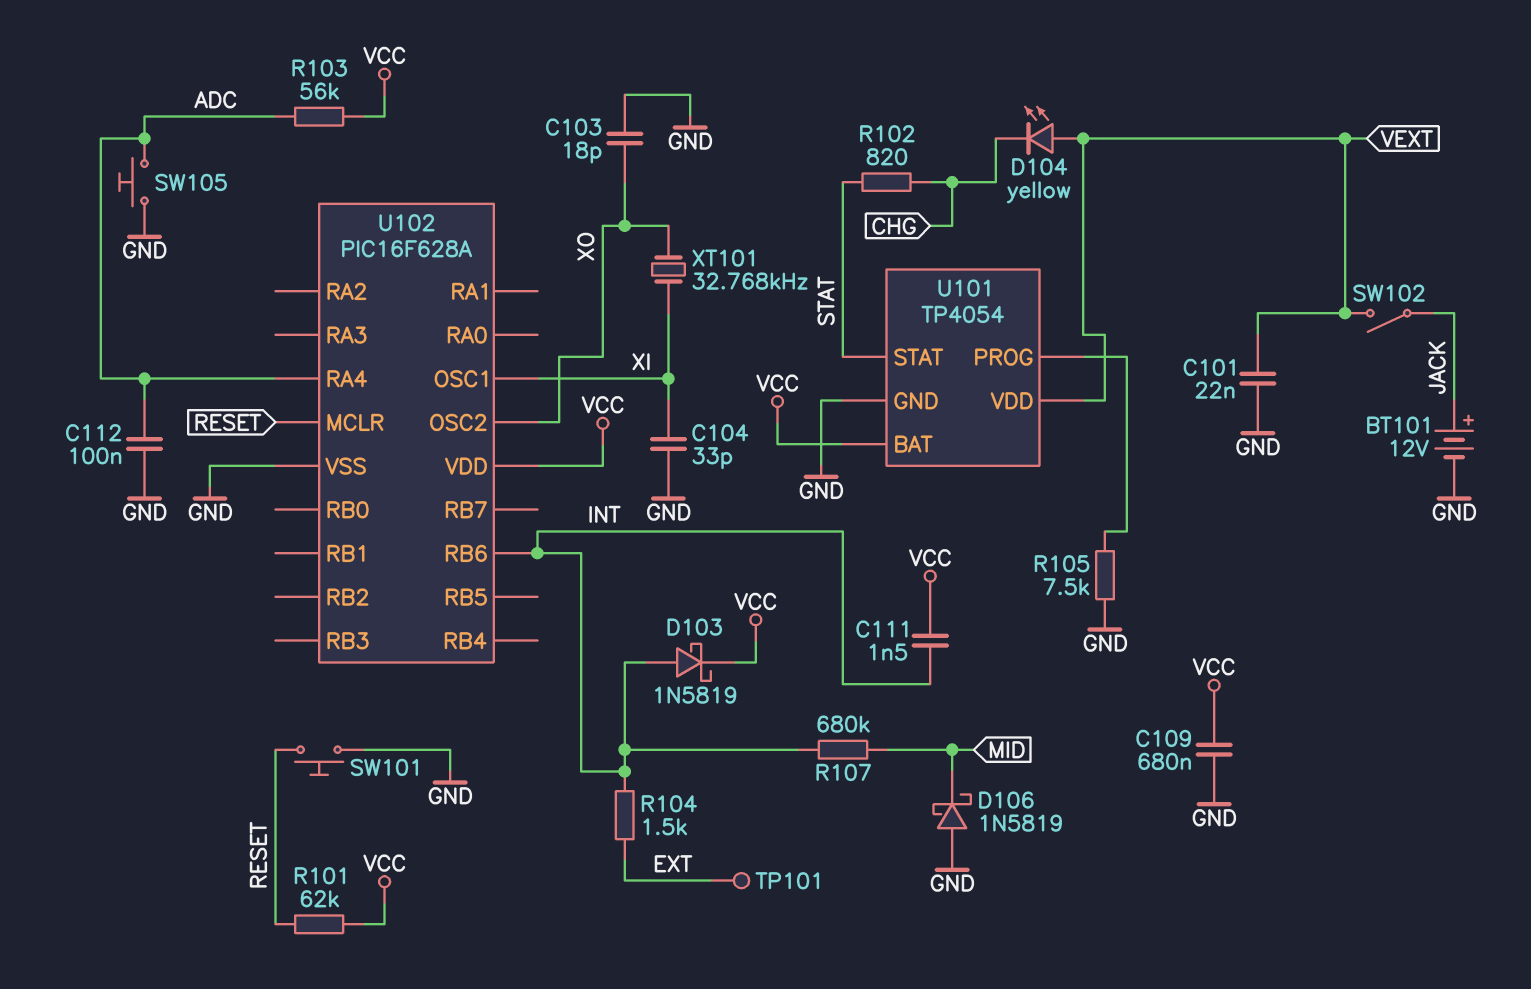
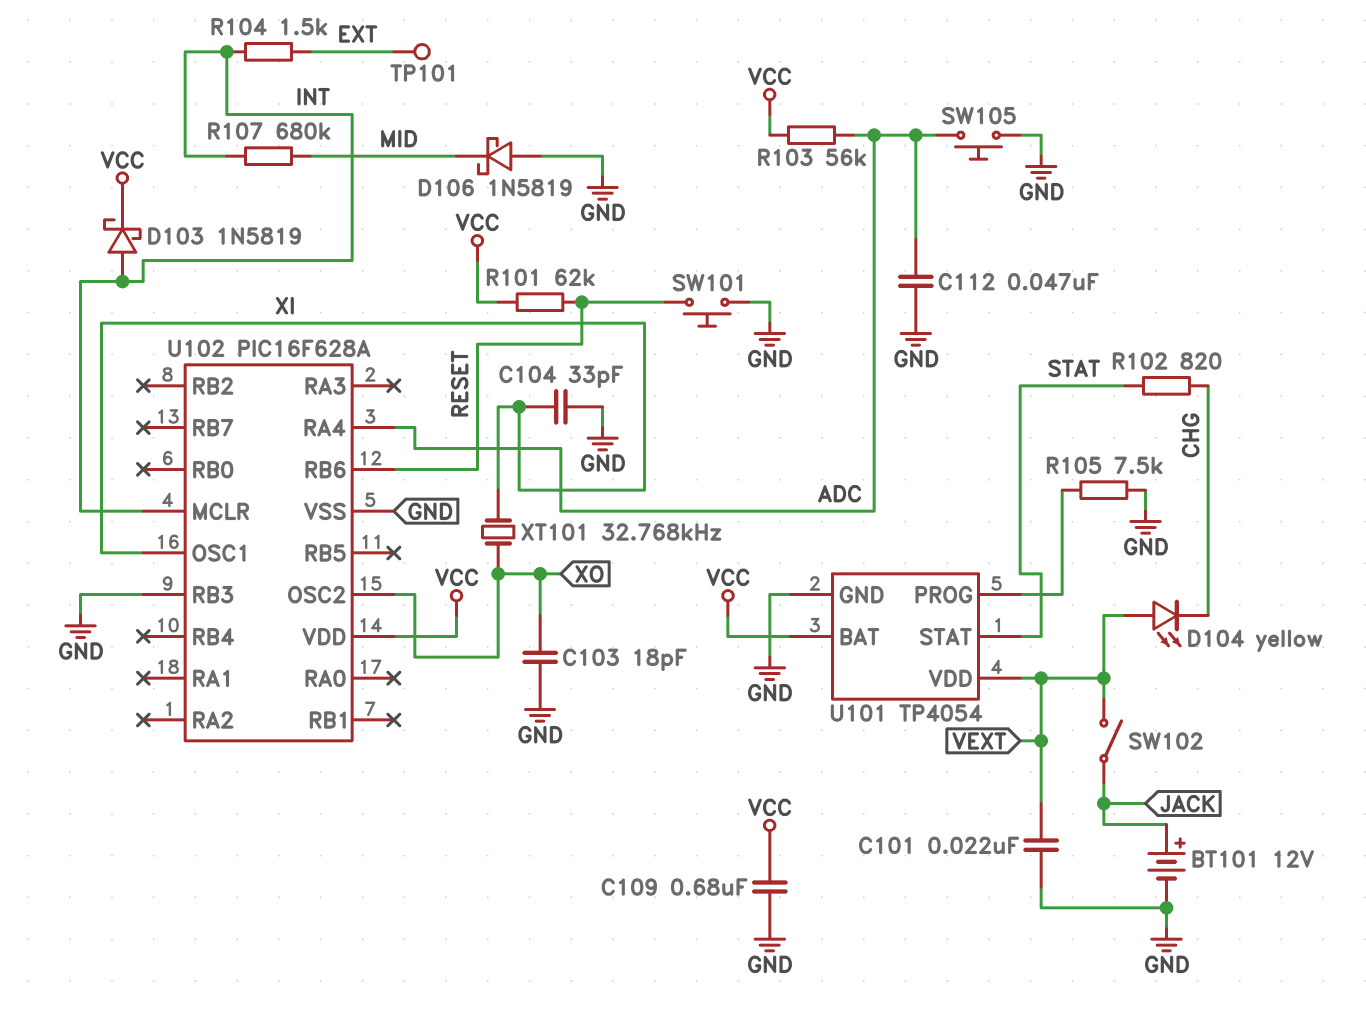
C111: 1.5nF (INT, VCC) -> none
C112: 100nF (ADC, GND) -> 47nF (ADC, GND)
U102 pin MCLR: RESET -> INT
U102 pin RB3: none -> GND
U102 pin RB6: INT -> RESET

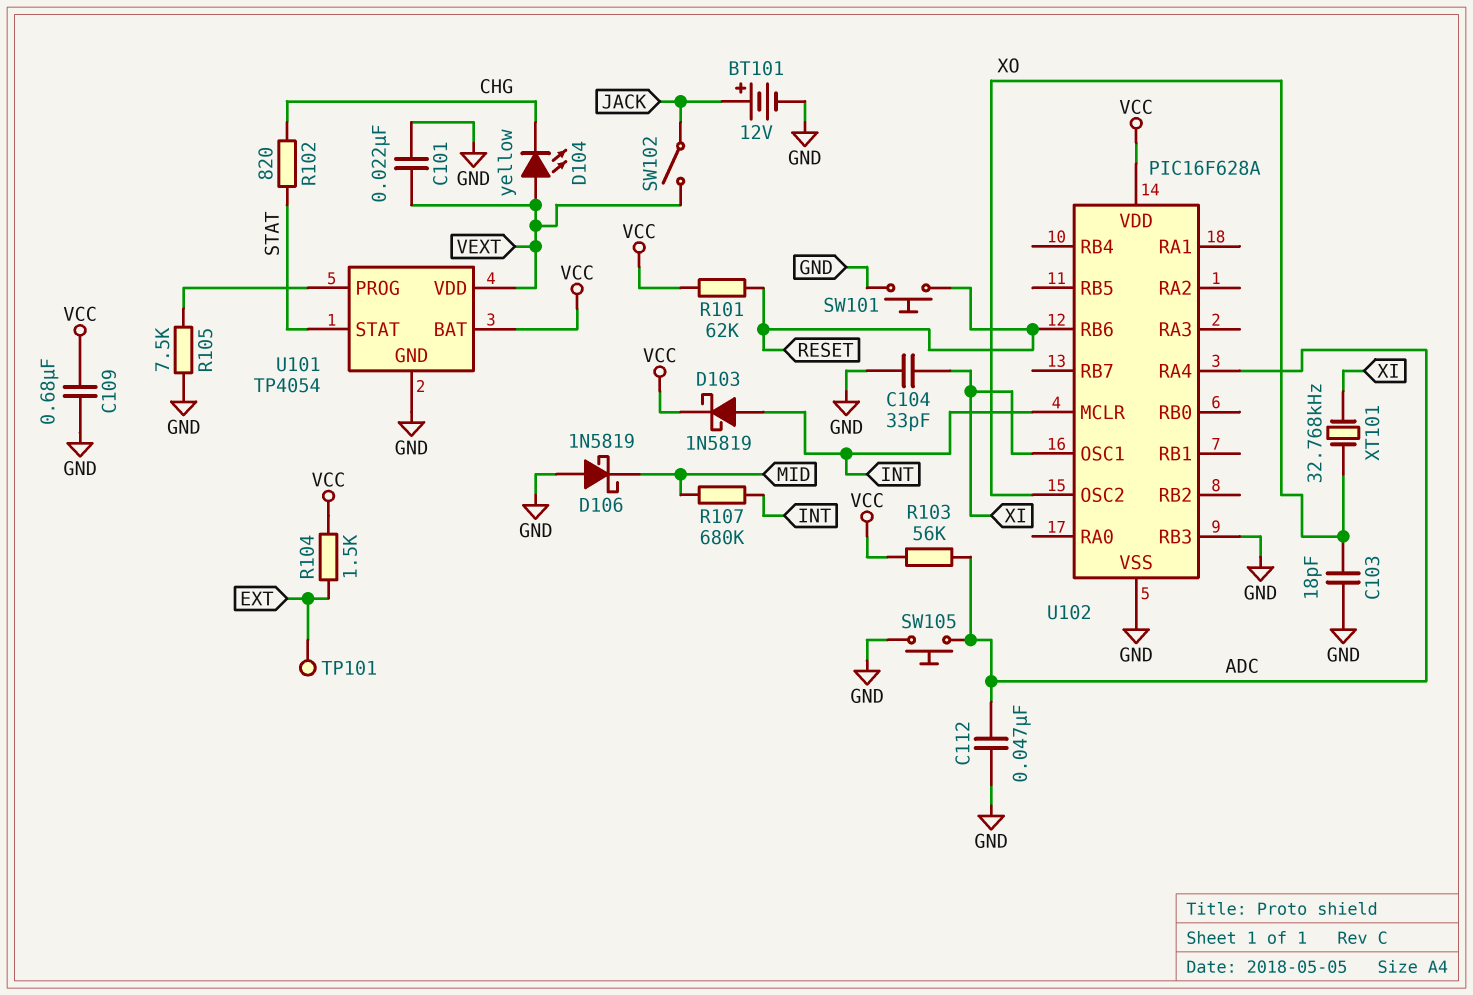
R104: 1.5k (EXT, INT) -> 1.5k (EXT, VCC)

